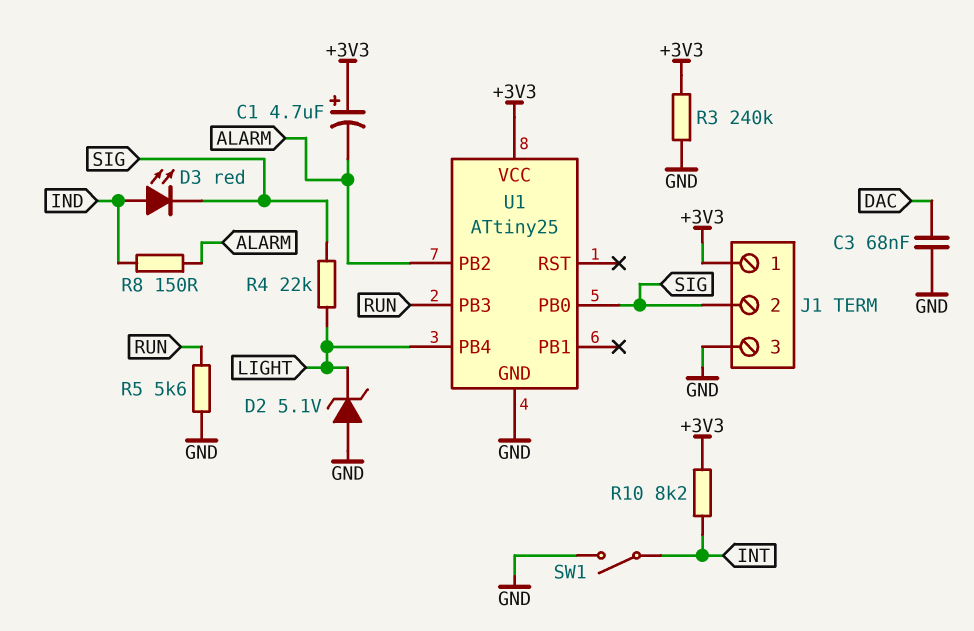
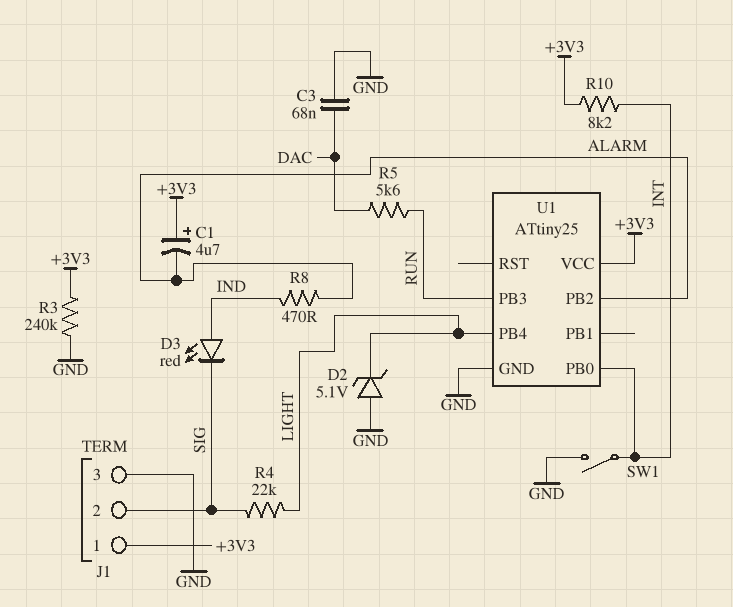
R5: 5.6k (GND, RUN) -> 5.6k (DAC, RUN)
R8: 150 (ALARM, IND) -> 470 (ALARM, IND)
U1 pin PB0: SIG -> INT

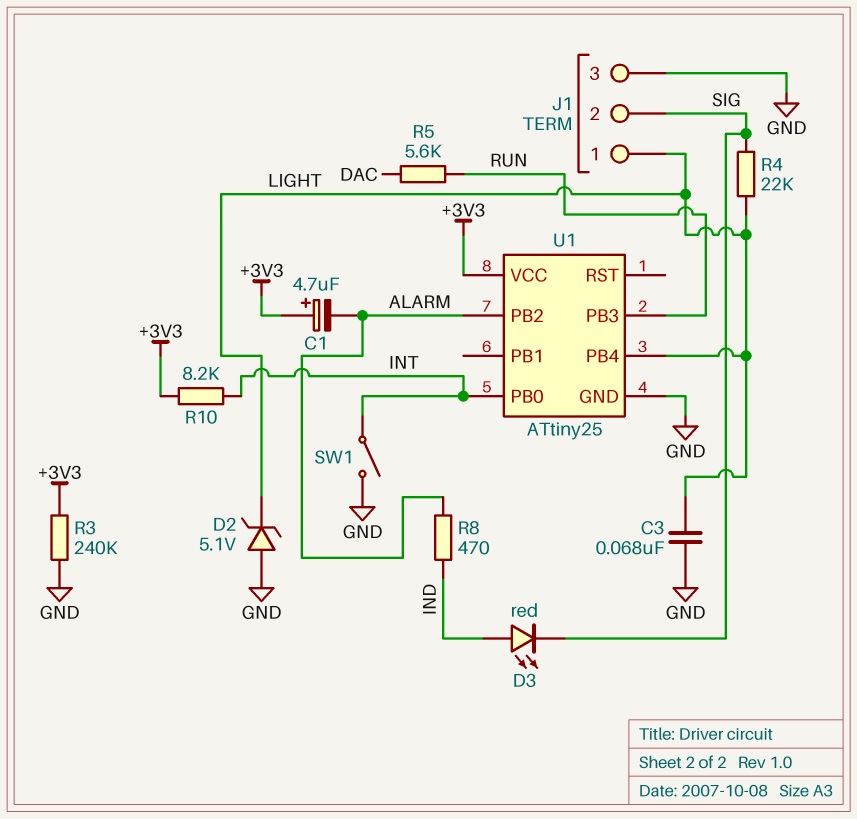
C3: 68nF (DAC, GND) -> 68nF (GND, LIGHT)
J1 pin 1: +3V3 -> LIGHT

